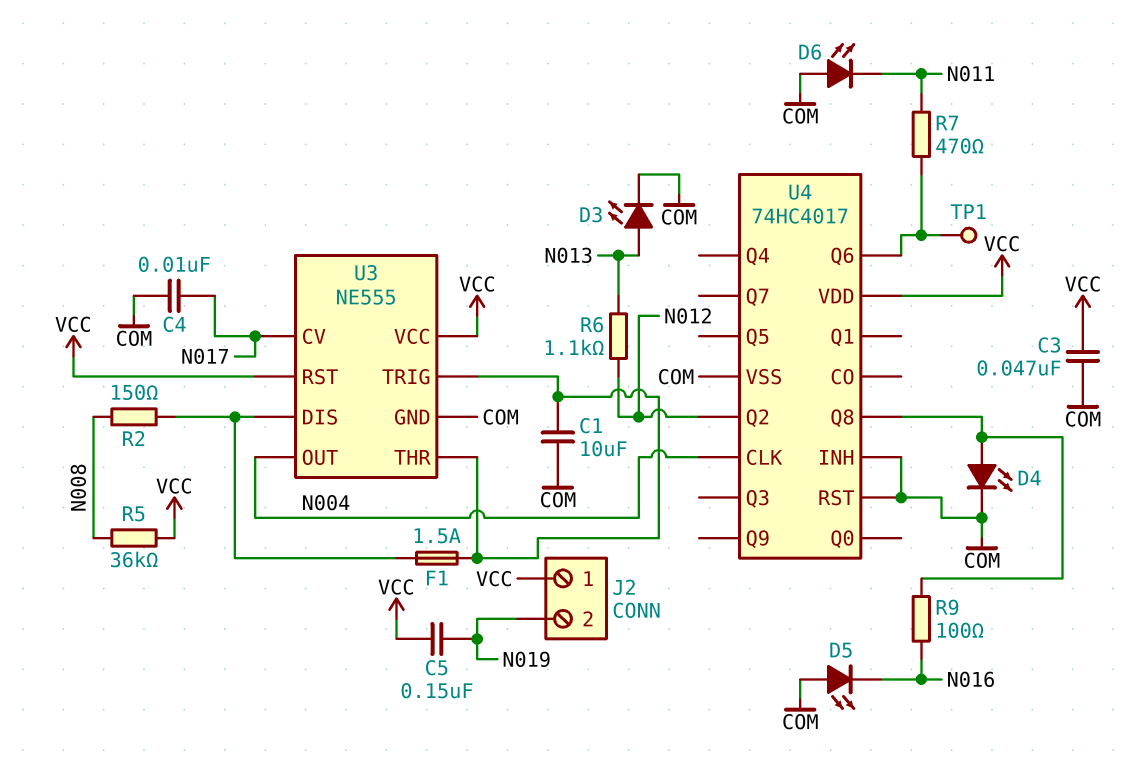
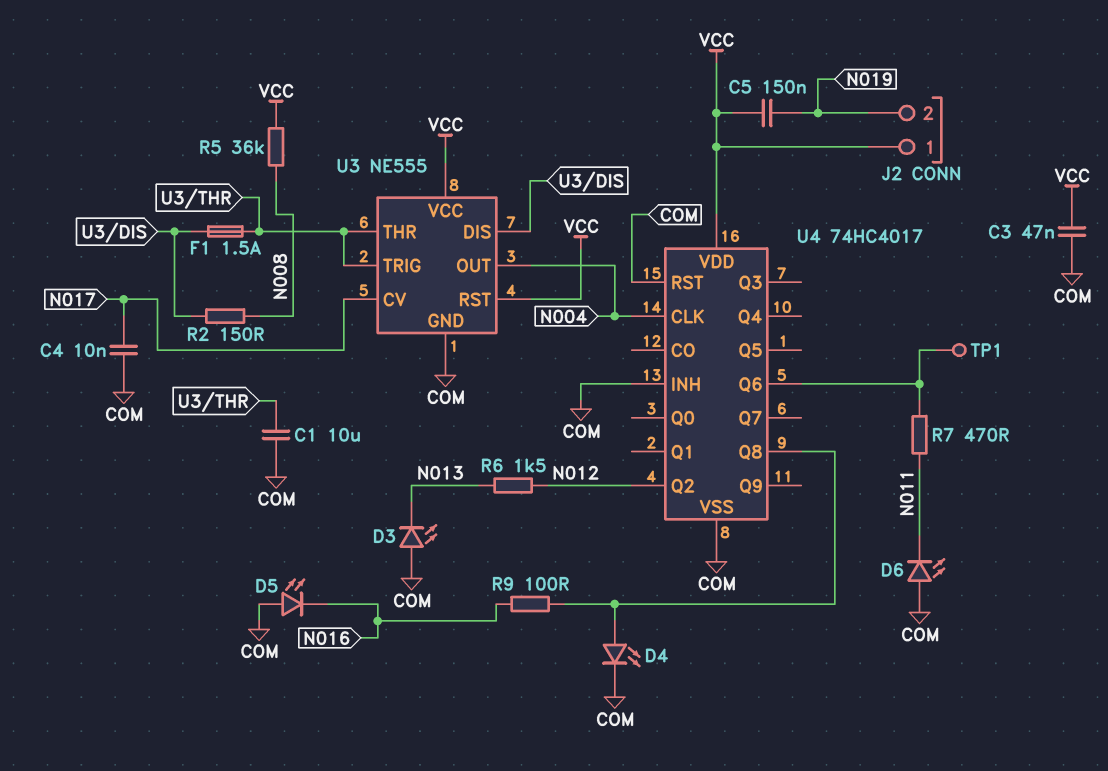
D3: LED (A N013, K COM) -> LED (A COM, K N013)
R6: 1.1k (N012, N013) -> 1.5k (N012, N013)

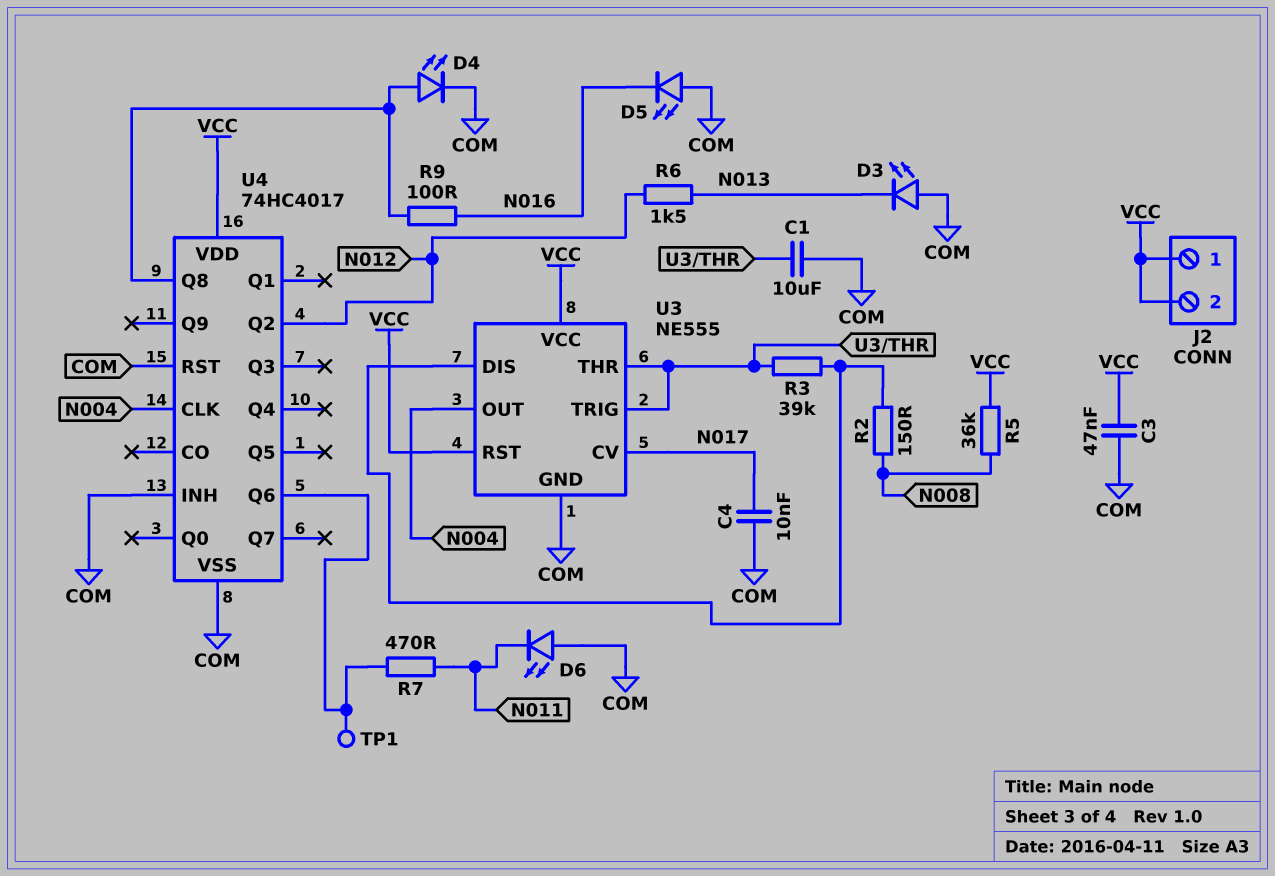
C5: 150nF (N019, VCC) -> none
F1: 1.5A (U3/DIS, U3/THR) -> none
J2 pin 2: N019 -> VCC
R3: none -> 39k (U3/DIS, U3/THR)

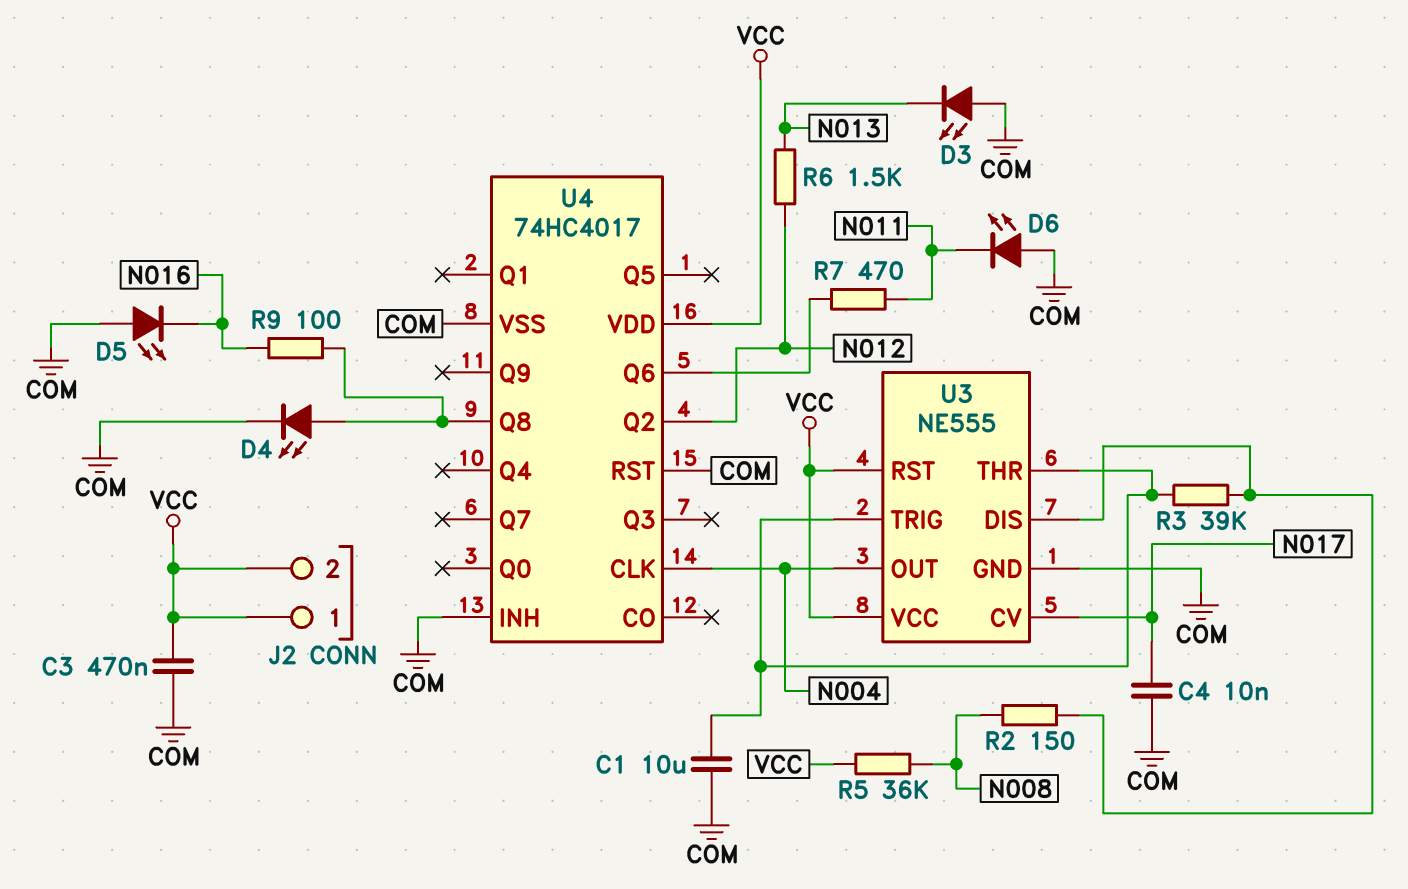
C3: 47nF (COM, VCC) -> 470nF (COM, VCC)
TP1: test point (U4/Q6) -> none

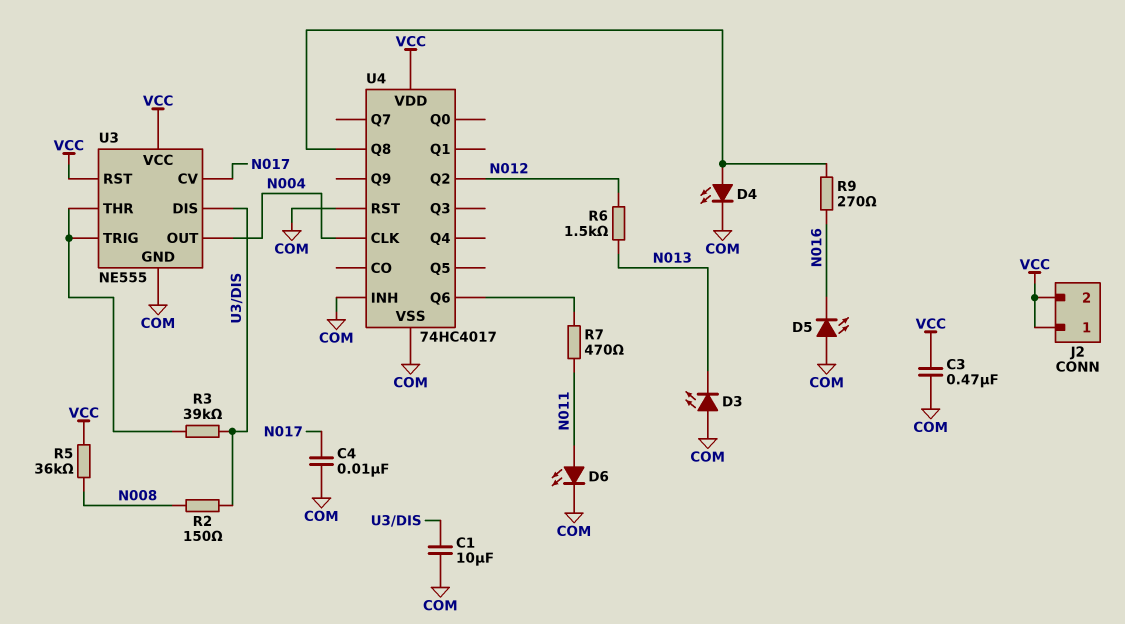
C1: 10uF (COM, U3/THR) -> 10uF (COM, U3/DIS)
D6: LED (A COM, K N011) -> LED (A N011, K COM)
R9: 100 (N016, U4/Q8) -> 270 (N016, U4/Q8)

